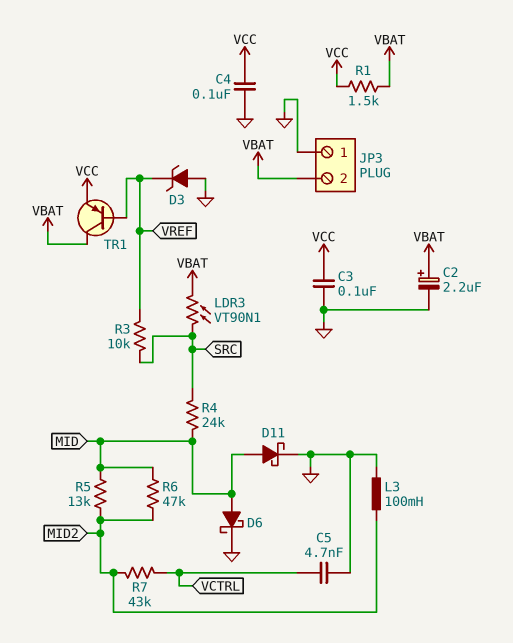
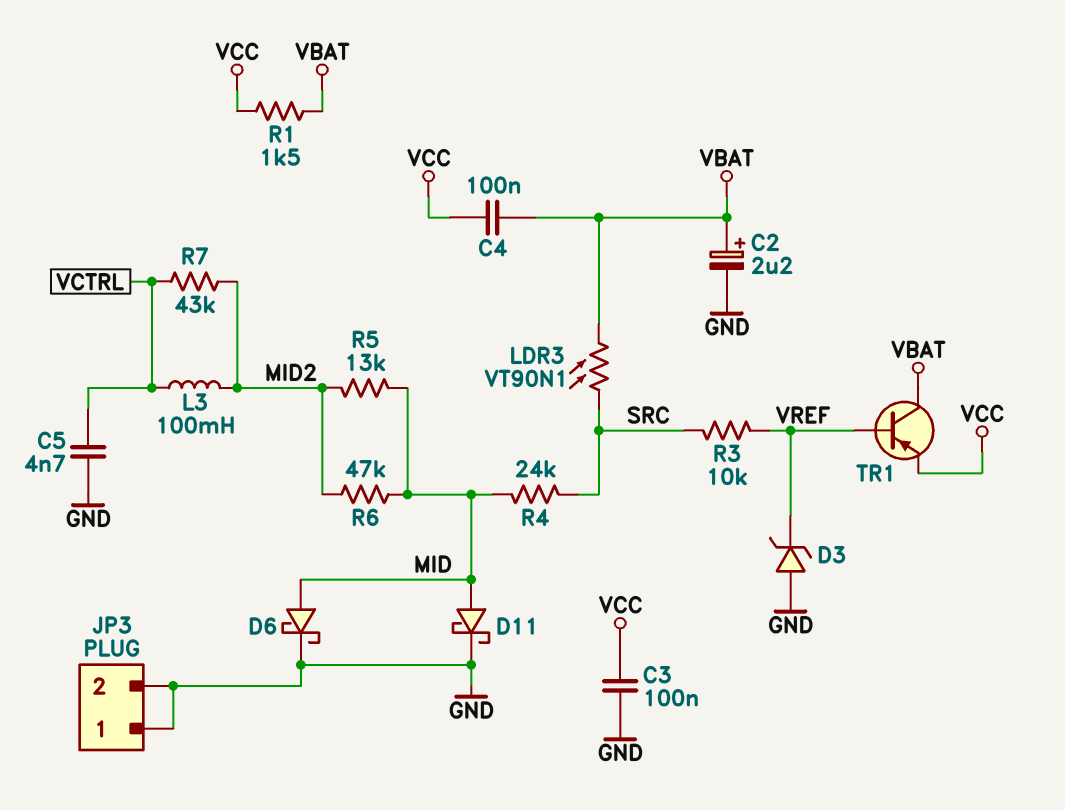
C4: 100nF (GND, VCC) -> 100nF (VBAT, VCC)
JP3 pin 2: VBAT -> GND
L3: 100mH (GND, MID2) -> 100mH (MID2, VCTRL)

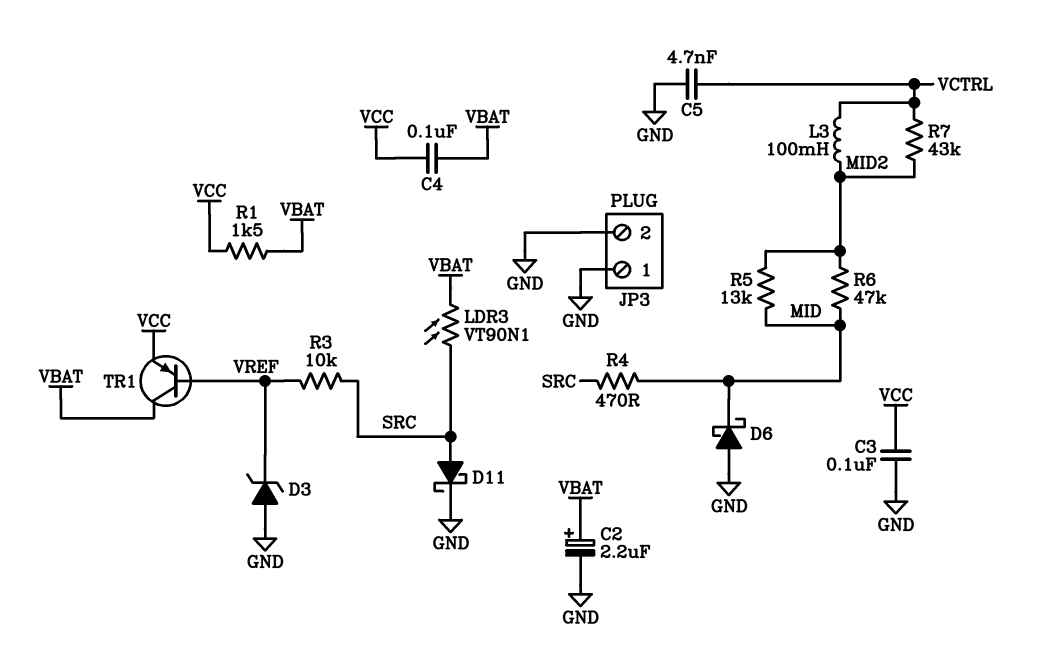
D6: schottky (A MID, K GND) -> schottky (A GND, K MID)
D11: schottky (A MID, K GND) -> schottky (A SRC, K GND)
R4: 24k (MID, SRC) -> 470 (MID, SRC)

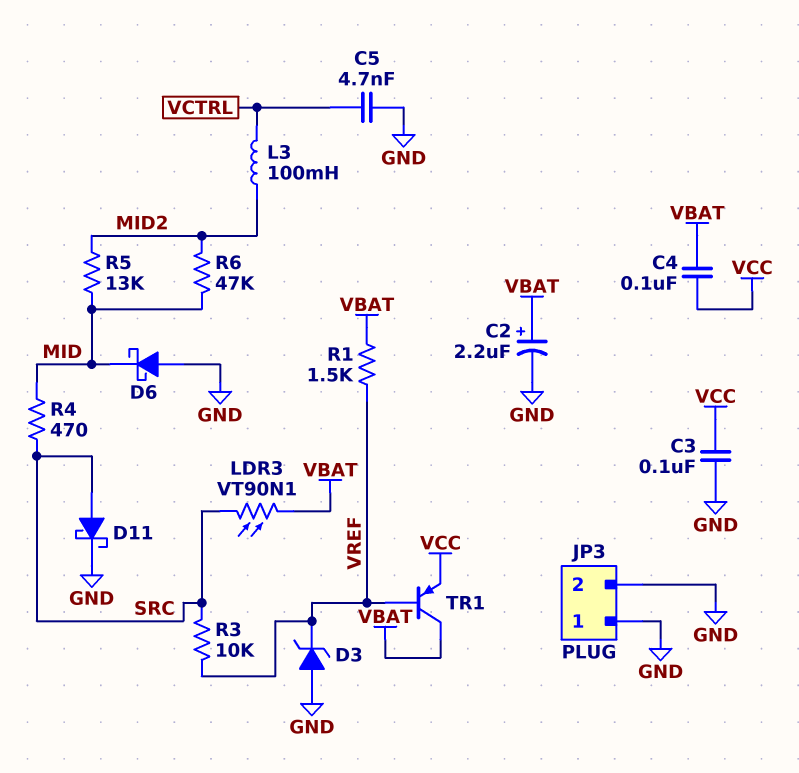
R1: 1.5k (VBAT, VCC) -> 1.5k (VBAT, VREF)
R7: 43k (MID2, VCTRL) -> none

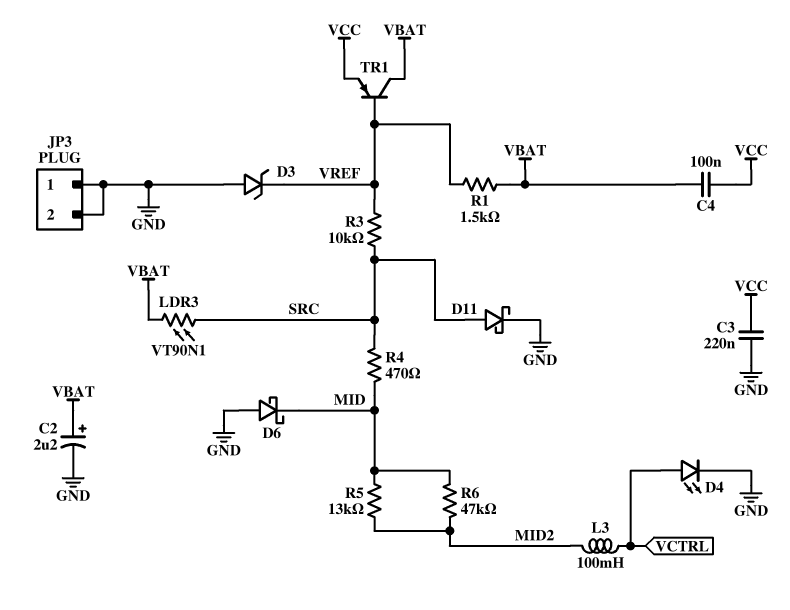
C3: 100nF (GND, VCC) -> 220nF (GND, VCC)
C5: 4.7nF (GND, VCTRL) -> none
D4: none -> LED (A VCTRL, K GND)

